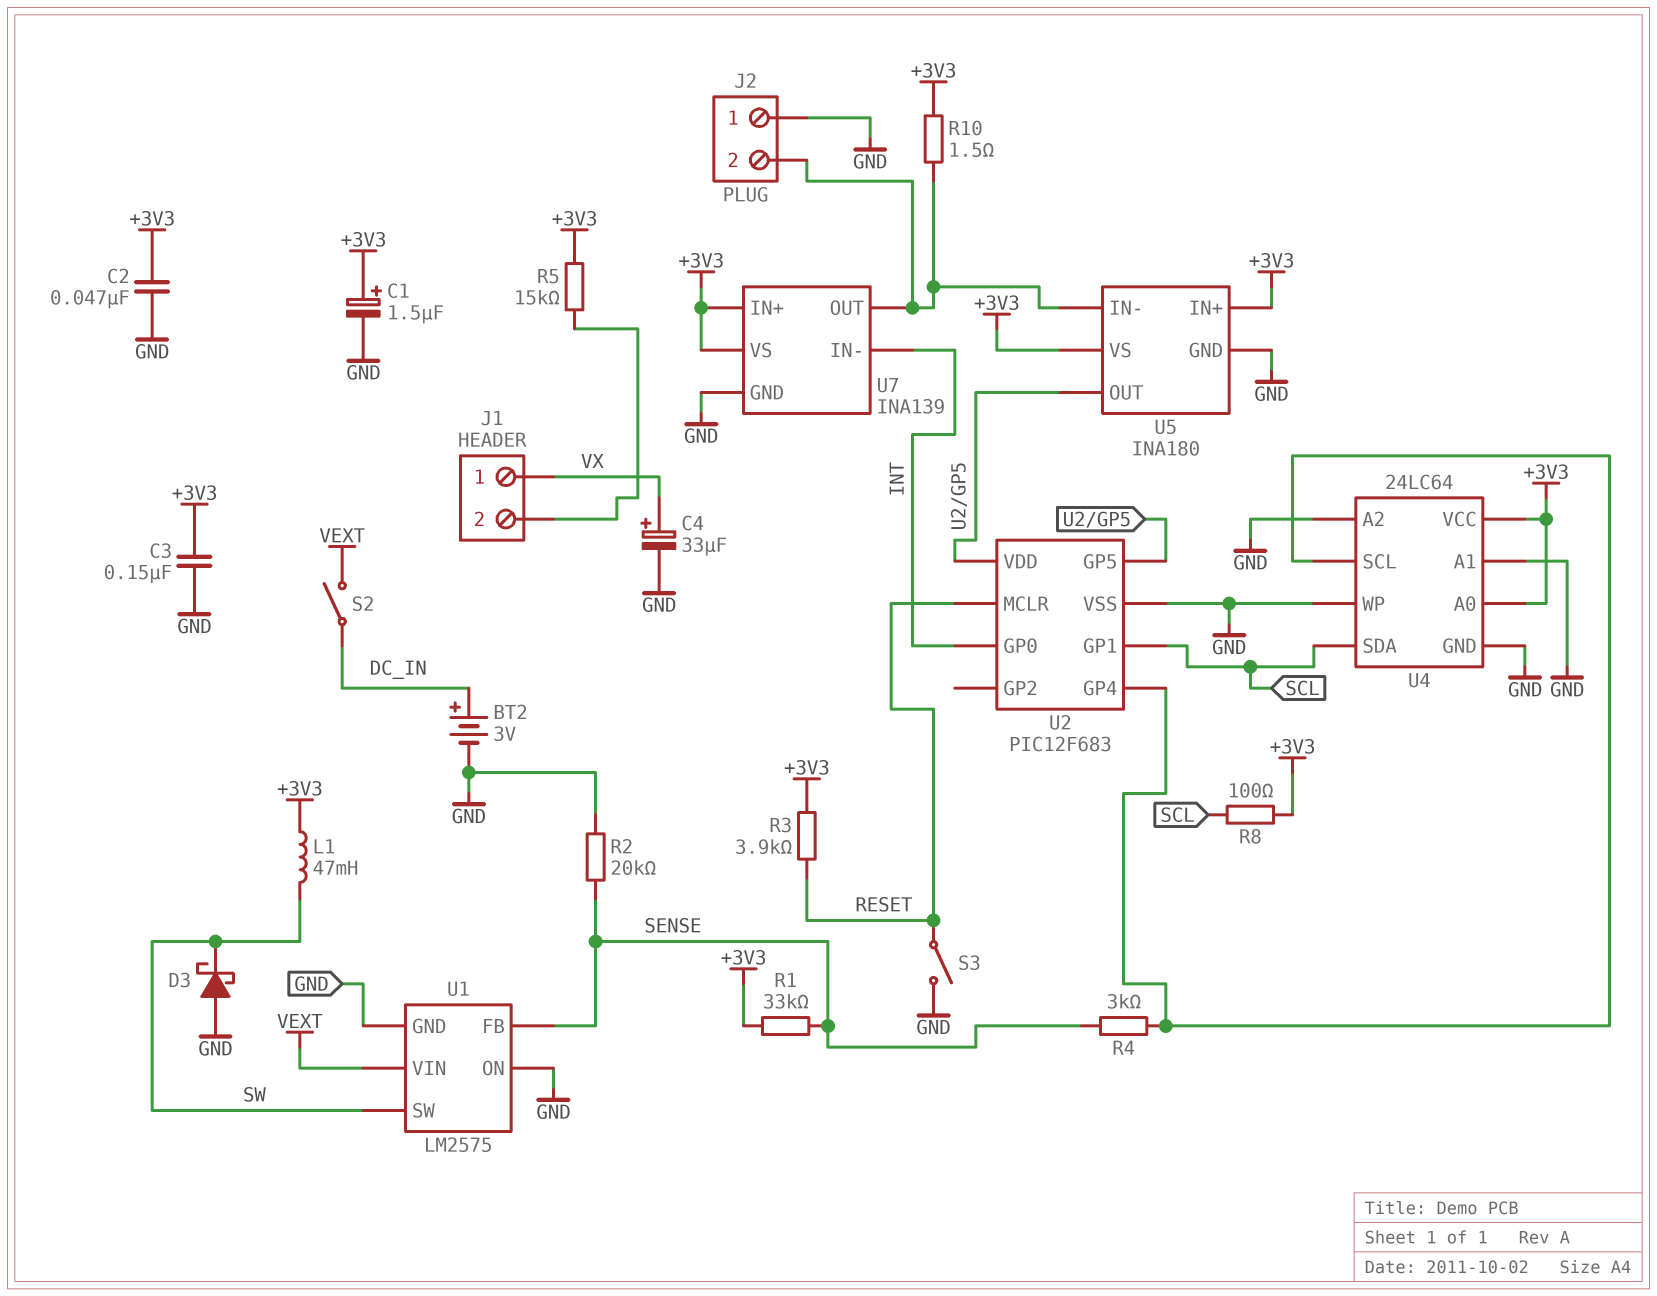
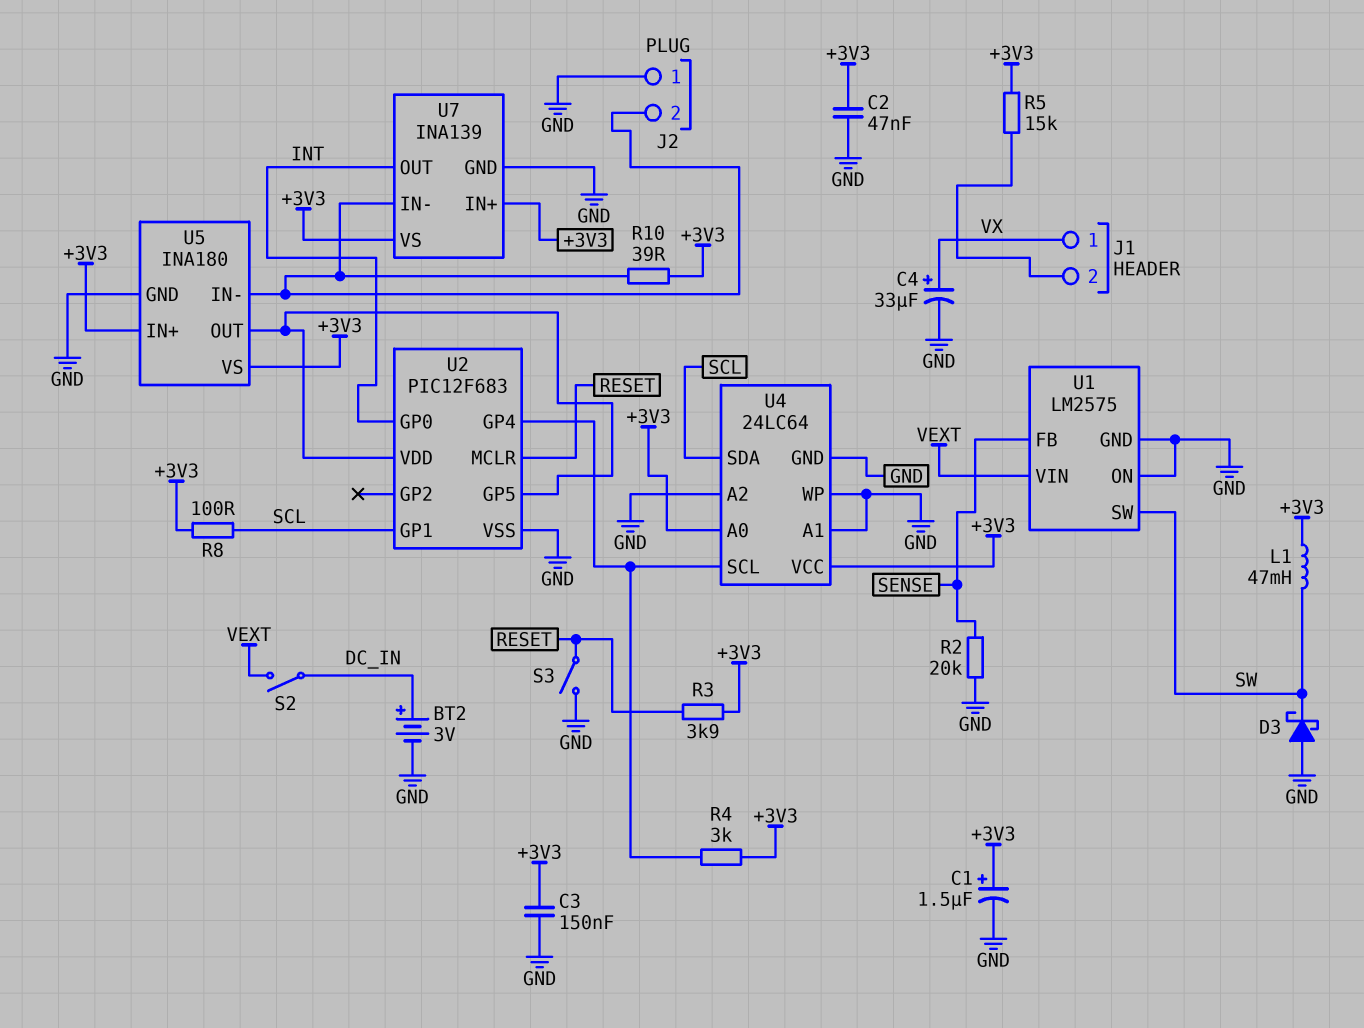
R1: 33k (+3V3, SENSE) -> none
R4: 3k (SENSE, U2/GP4) -> 3k (+3V3, U2/GP4)
R10: 1.5 (+3V3, J2/2) -> 39 (+3V3, J2/2)
U7 pin IN-: INT -> J2/2
U7 pin OUT: J2/2 -> INT

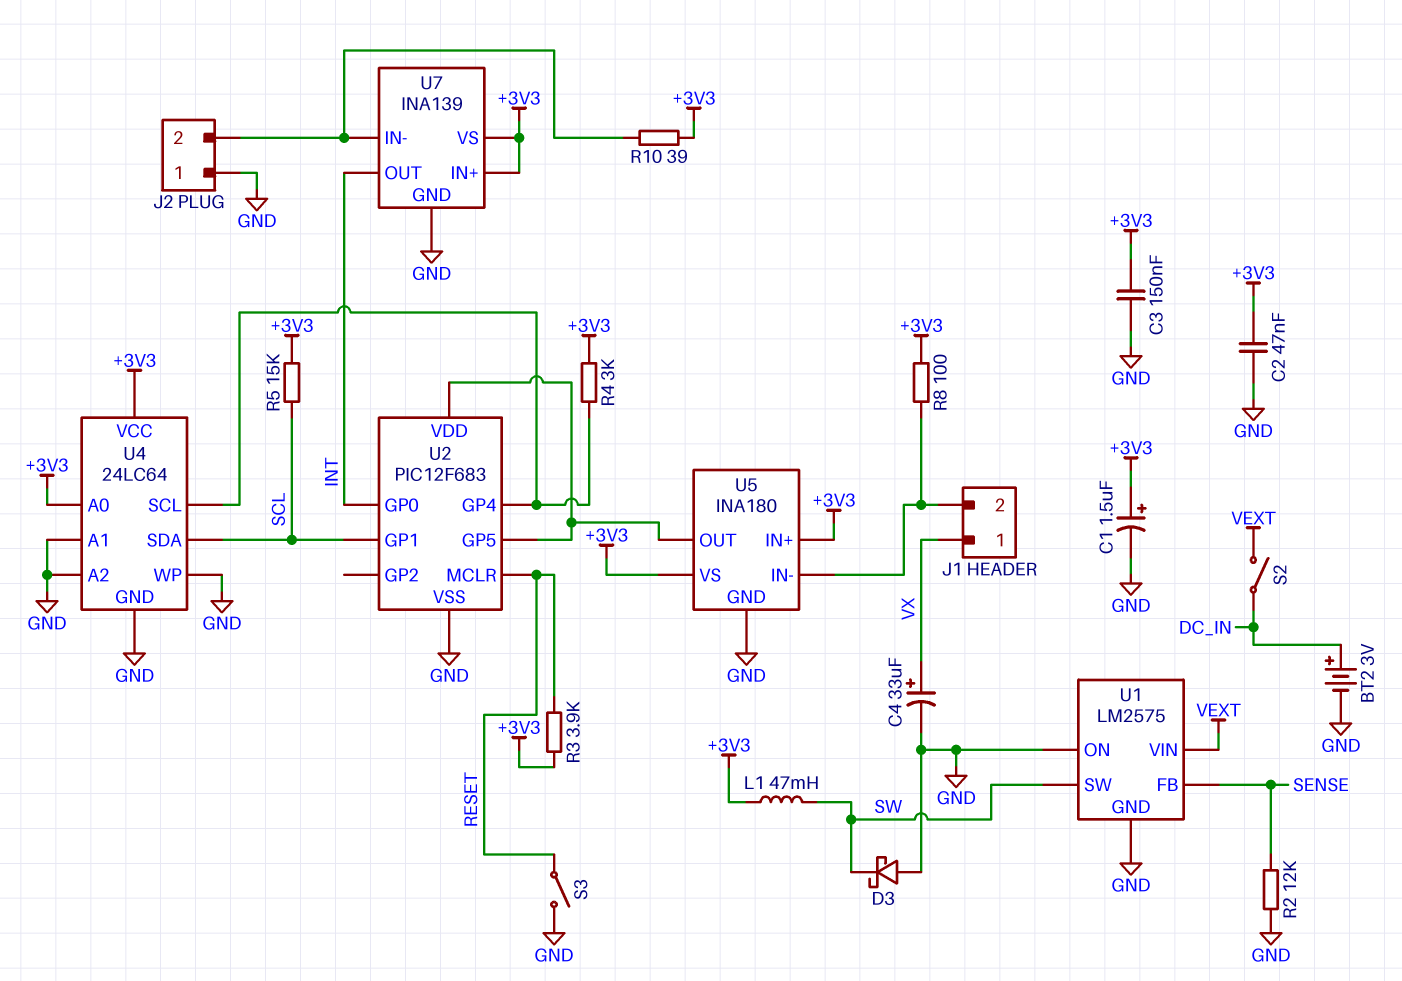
R2: 20k (GND, SENSE) -> 12k (GND, SENSE)
R5: 15k (+3V3, J1/2) -> 15k (+3V3, SCL)
R8: 100 (+3V3, SCL) -> 100 (+3V3, J1/2)
U5 pin IN-: J2/2 -> J1/2

